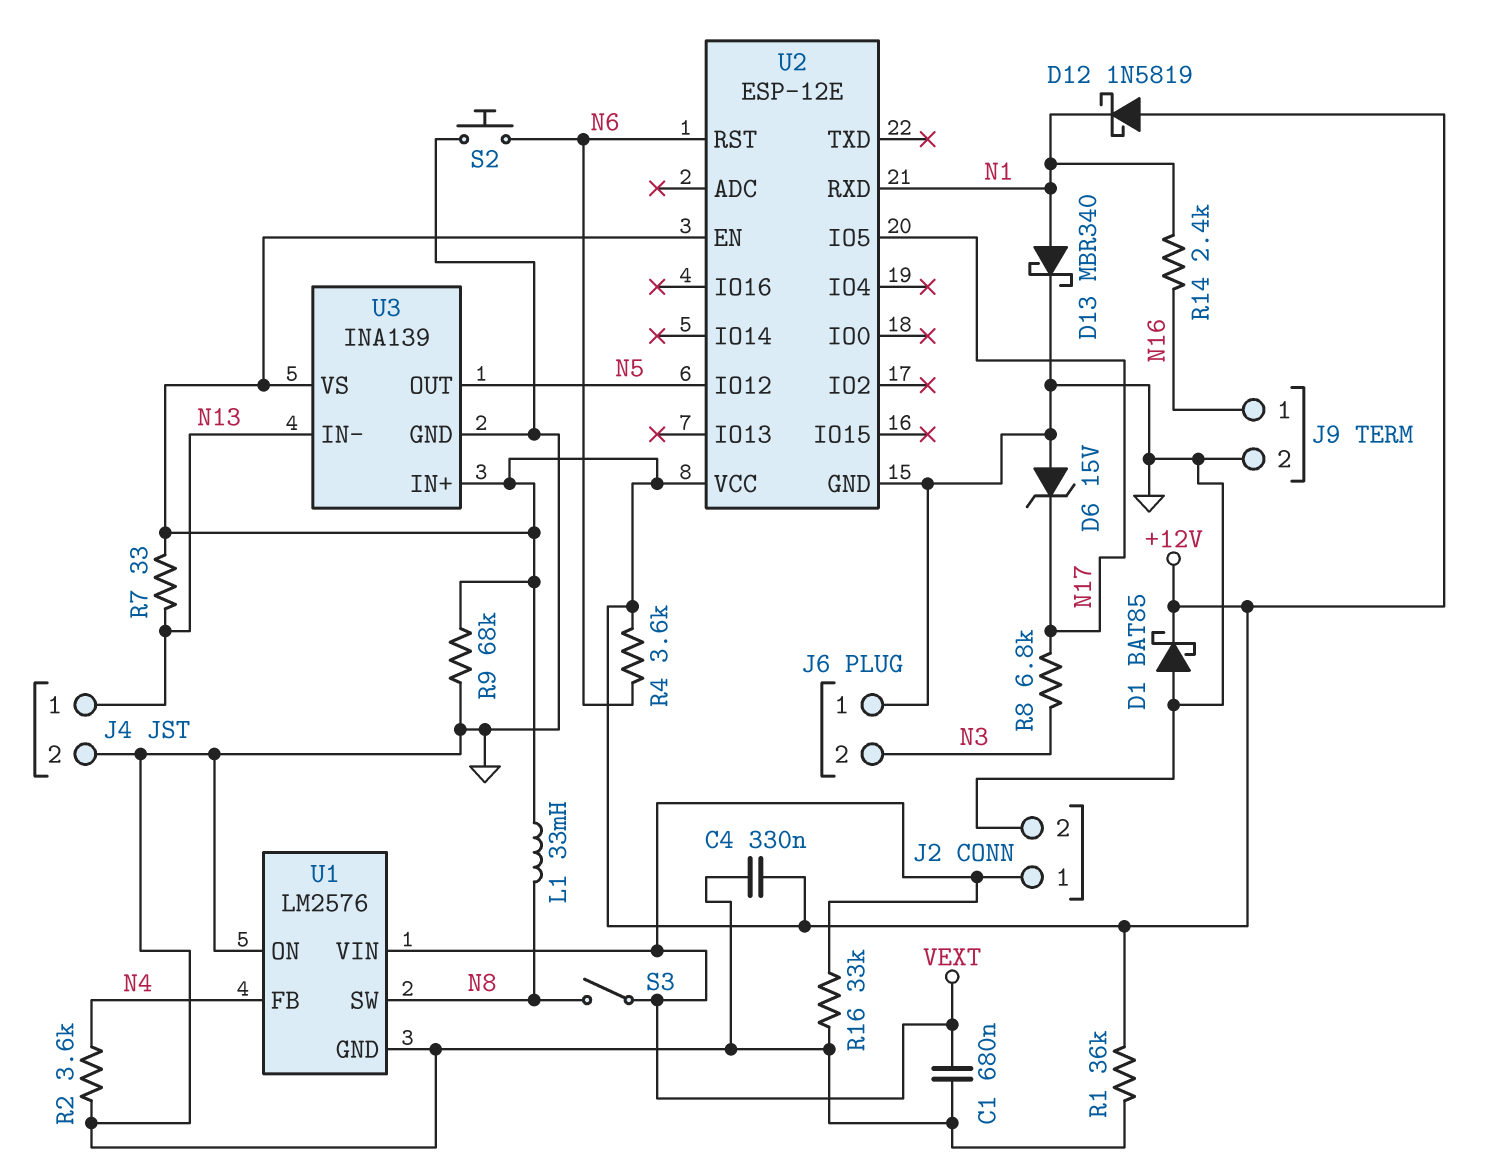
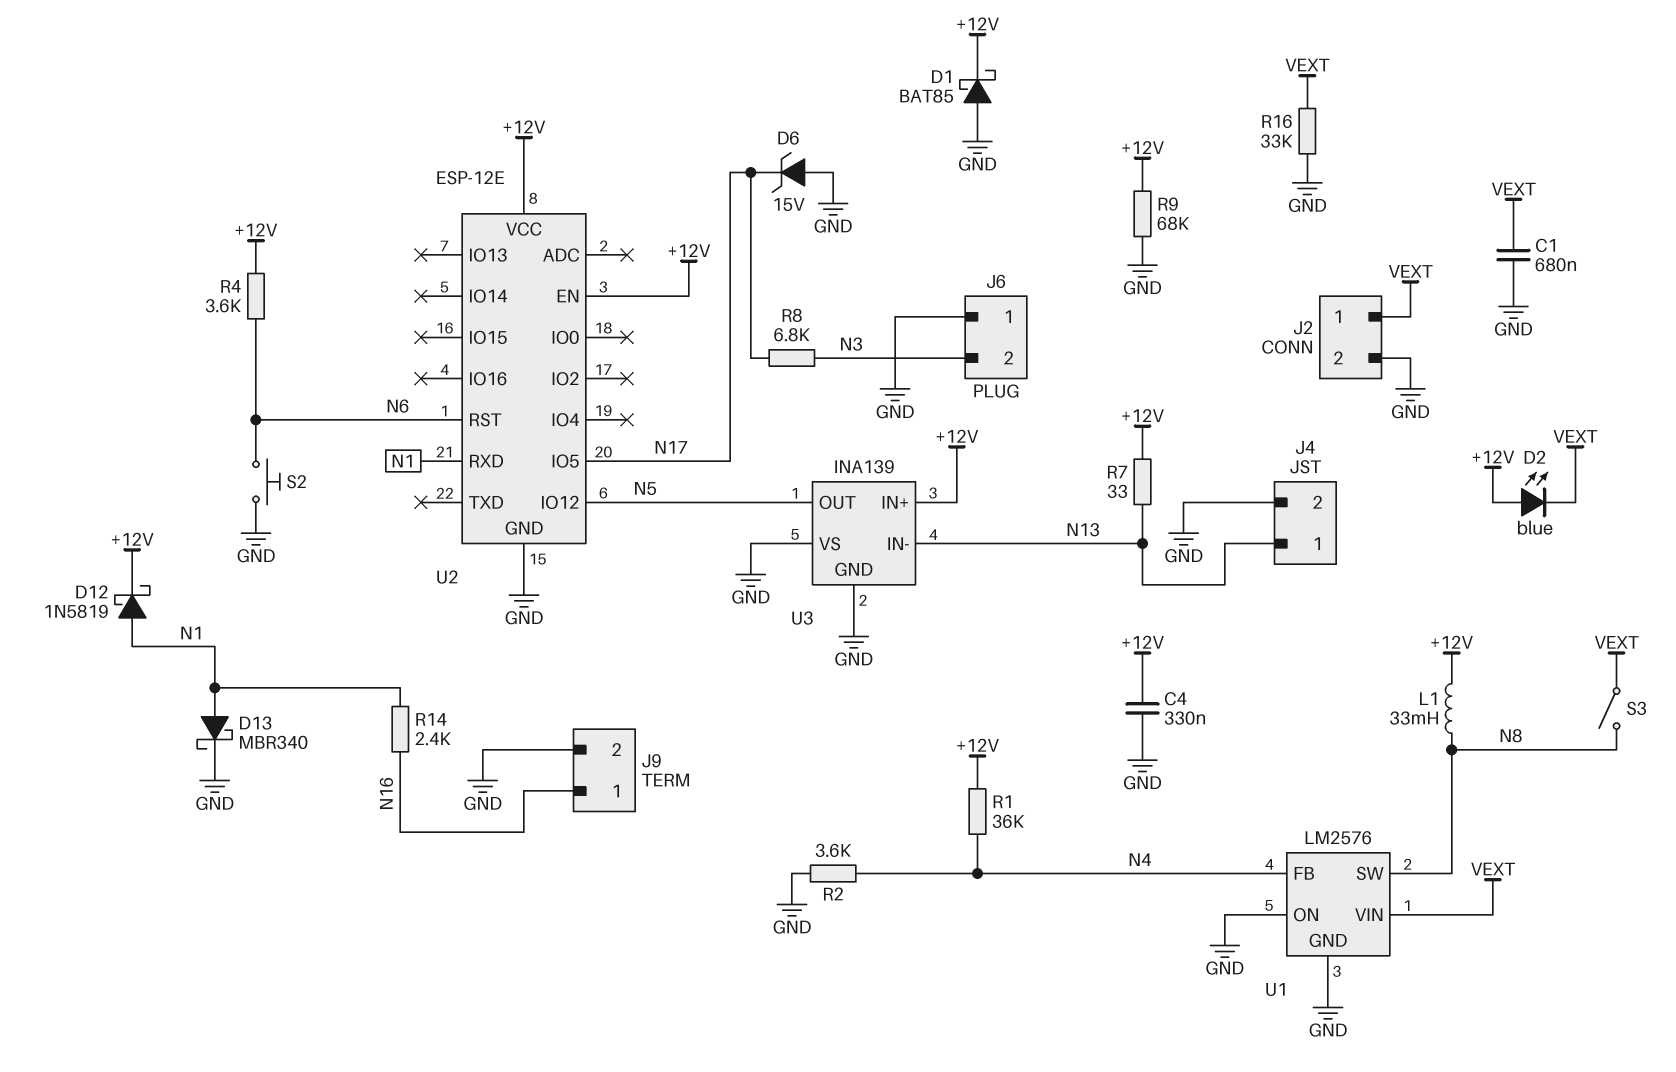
D2: none -> LED blue (A +12V, K VEXT)
D12: schottky 1N5819 (A +12V, K N1) -> schottky 1N5819 (A N1, K +12V)
R1: 36k (+12V, GND) -> 36k (+12V, N4)
U3 pin VS: +12V -> GND

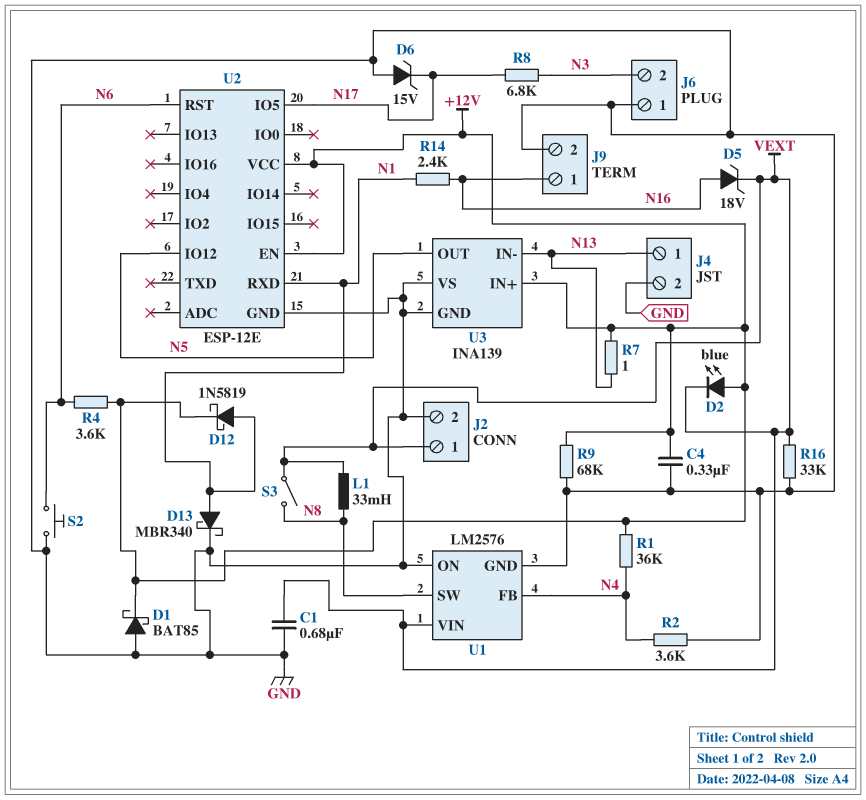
D5: none -> zener 18V (A N16, K VEXT)
L1: 33mH (+12V, N8) -> 33mH (N8, VEXT)
R7: 33 (+12V, N13) -> 1 (+12V, N13)

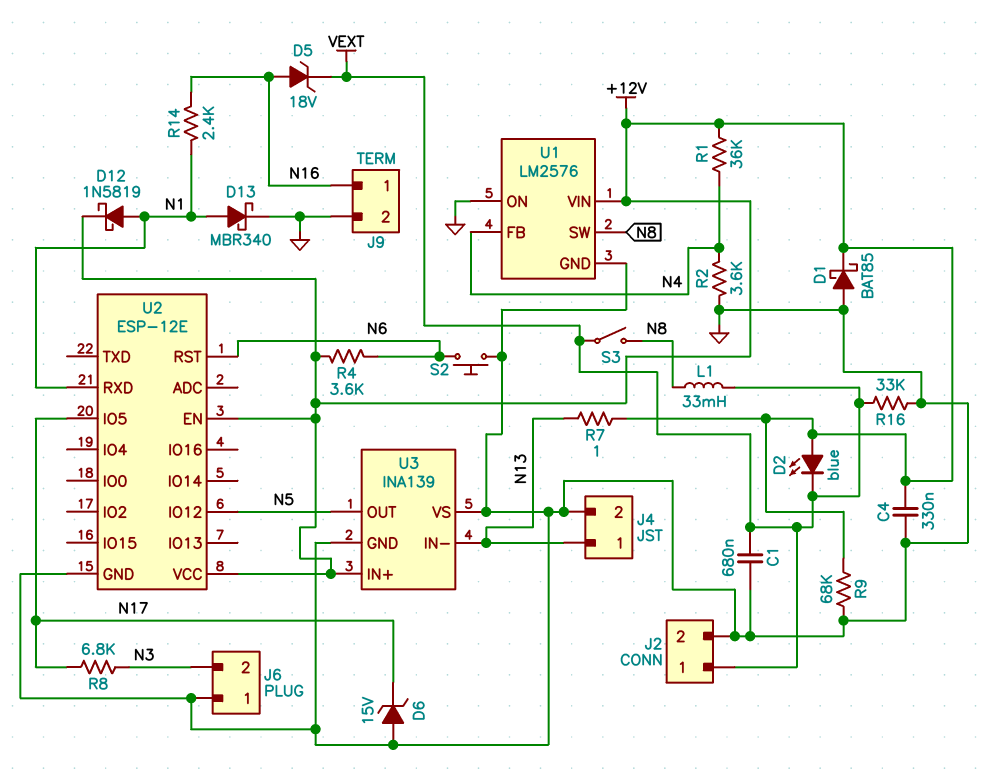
U1 pin VIN: VEXT -> +12V

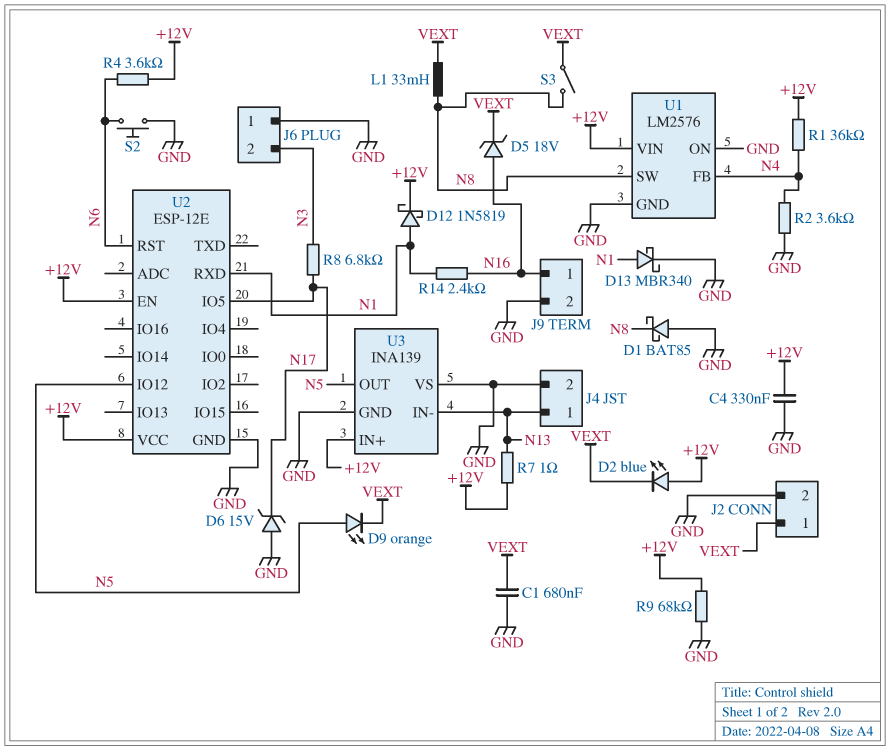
D1: schottky BAT85 (A GND, K +12V) -> schottky BAT85 (A GND, K N8)
D9: none -> LED orange (A N5, K VEXT)
R16: 33k (GND, VEXT) -> none

